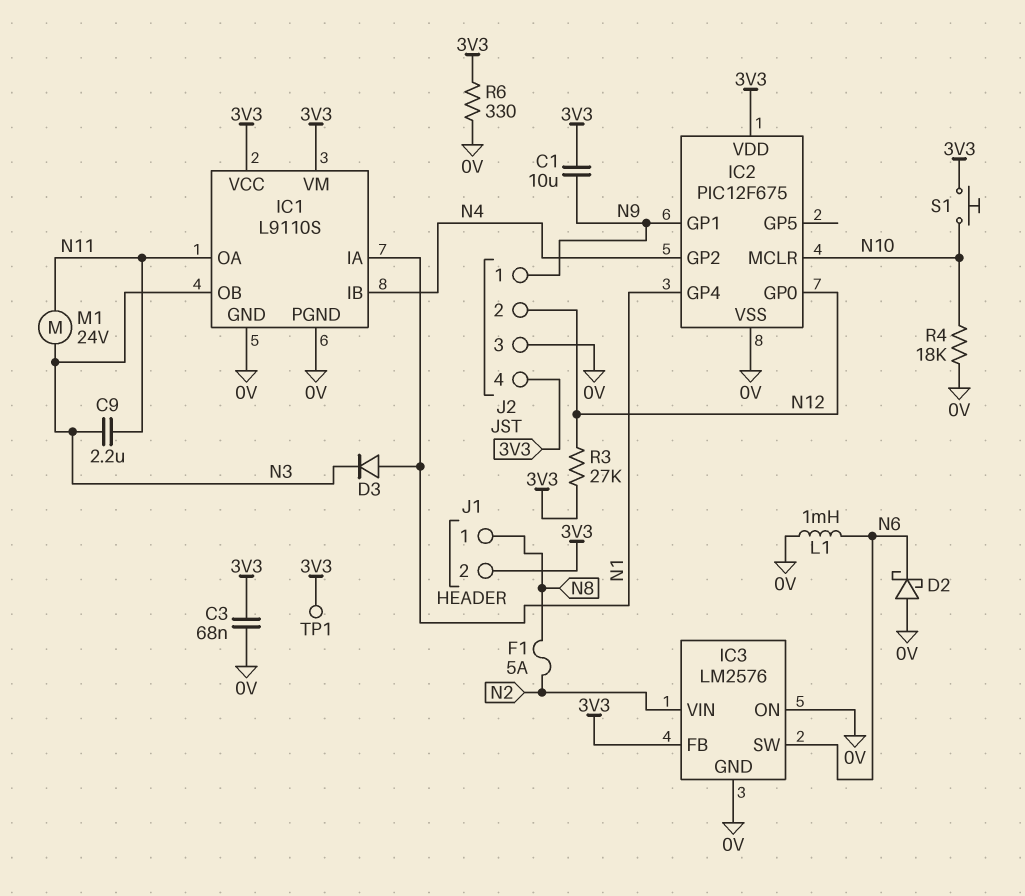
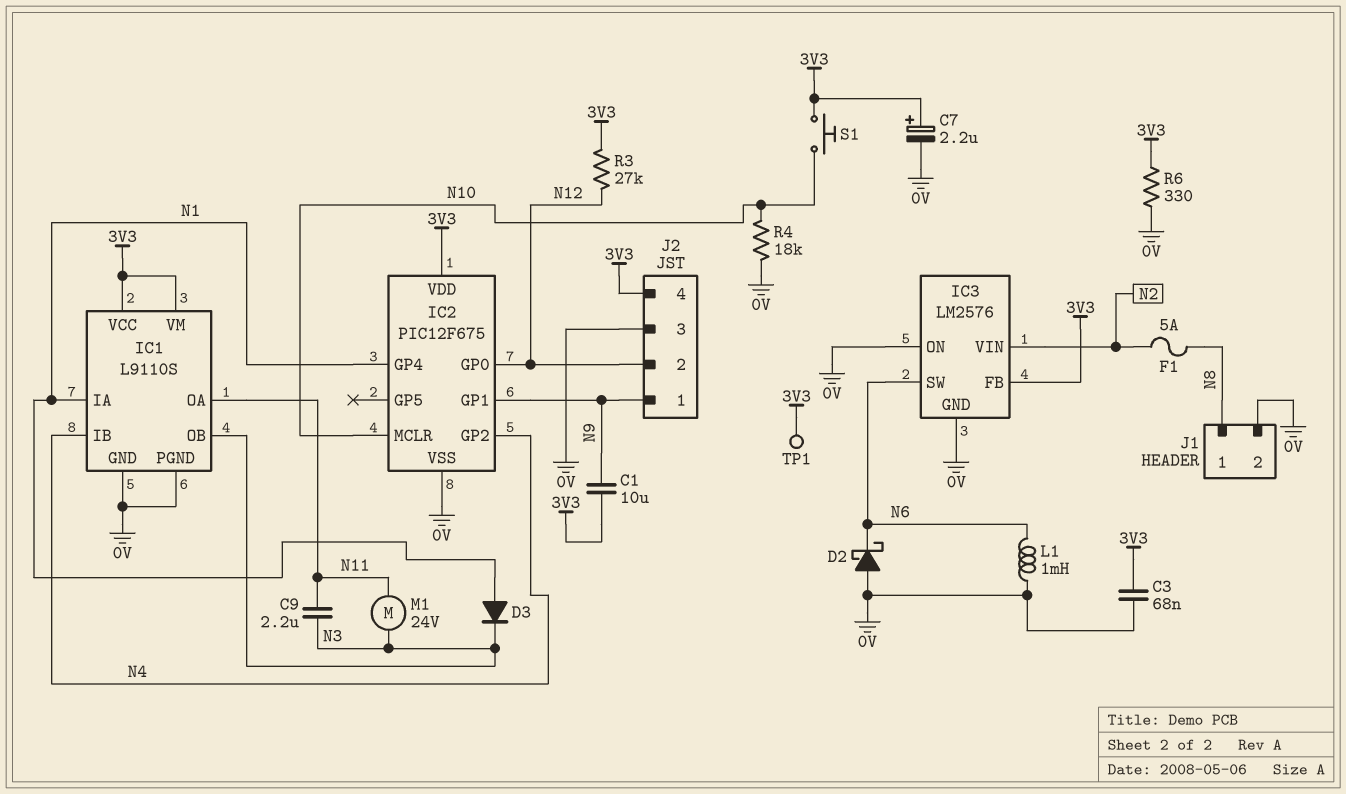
C7: none -> 2.2uF (plus 3V3, minus 0V)
J1 pin 2: 3V3 -> 0V

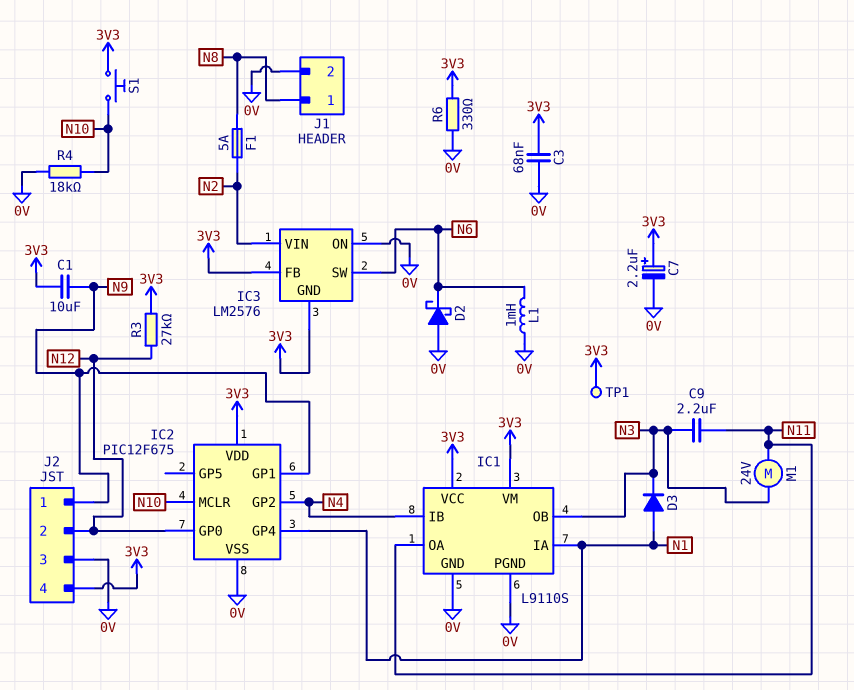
IC3 pin GND: 0V -> 3V3

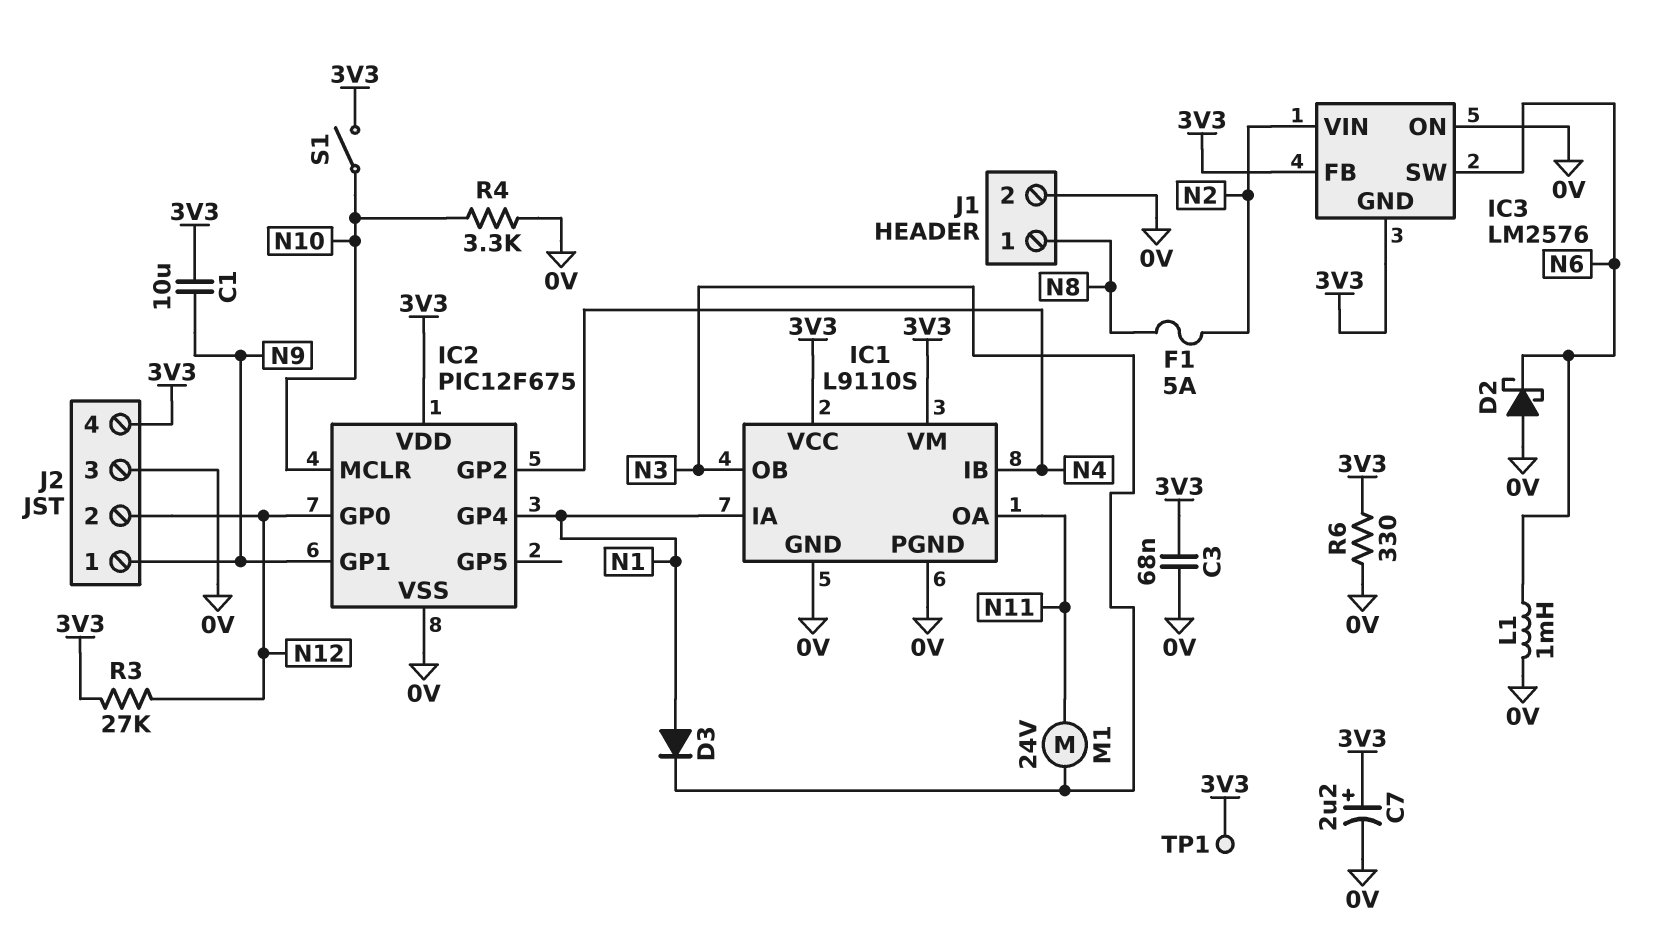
C9: 2.2uF (N3, N11) -> none
R4: 18k (0V, N10) -> 3.3k (0V, N10)
S1: button (3V3, N10) -> switch (3V3, N10)

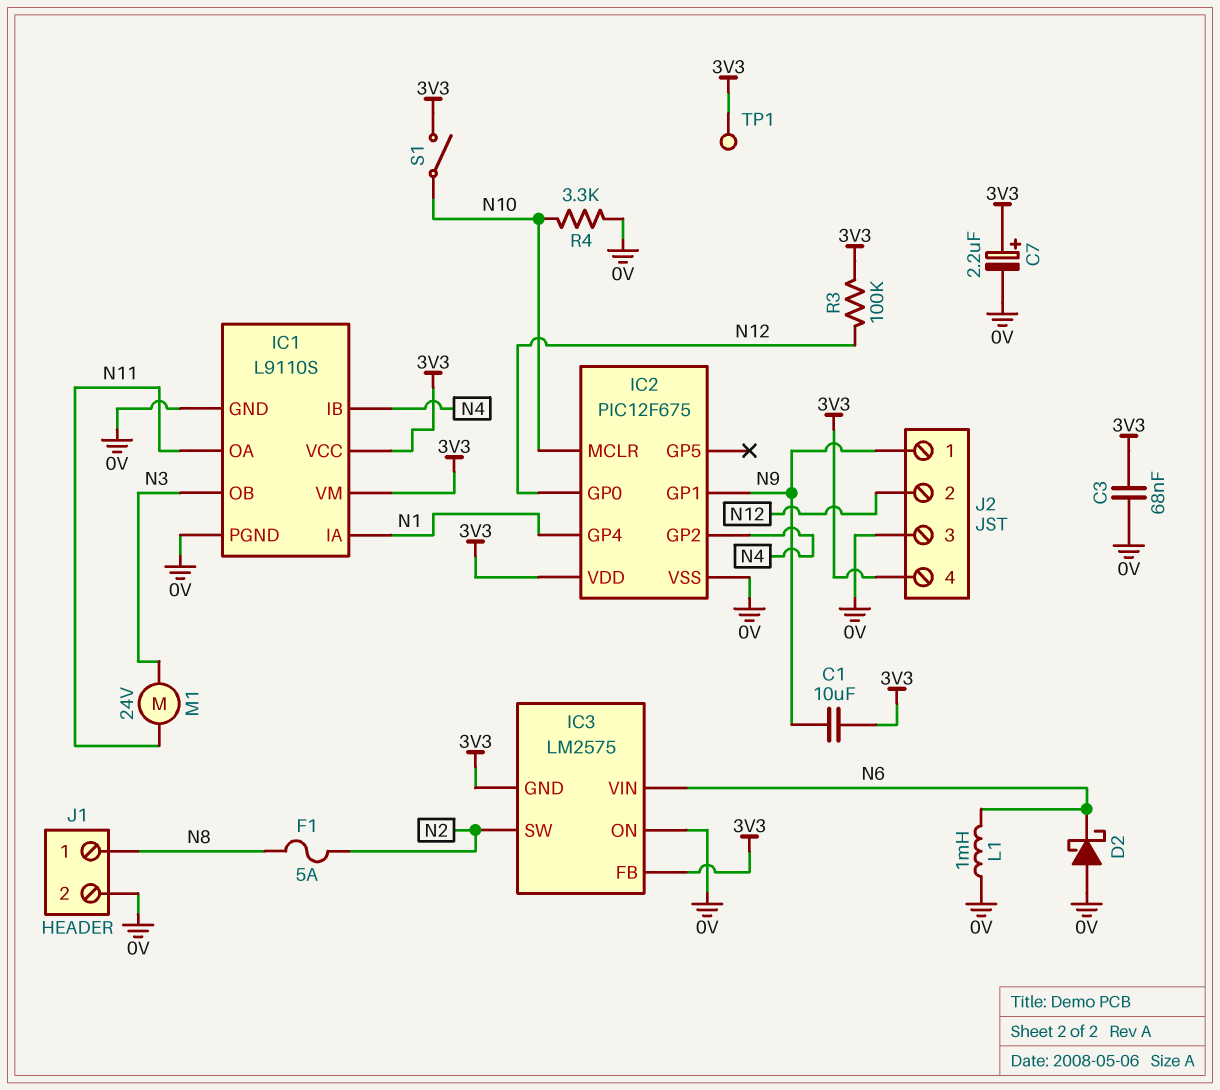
D3: diode (A N1, K N3) -> none
IC3: LM2576 -> LM2575
IC3 pin SW: N6 -> N2
IC3 pin VIN: N2 -> N6
R3: 27k (3V3, N12) -> 100k (3V3, N12)
R6: 330 (0V, 3V3) -> none

